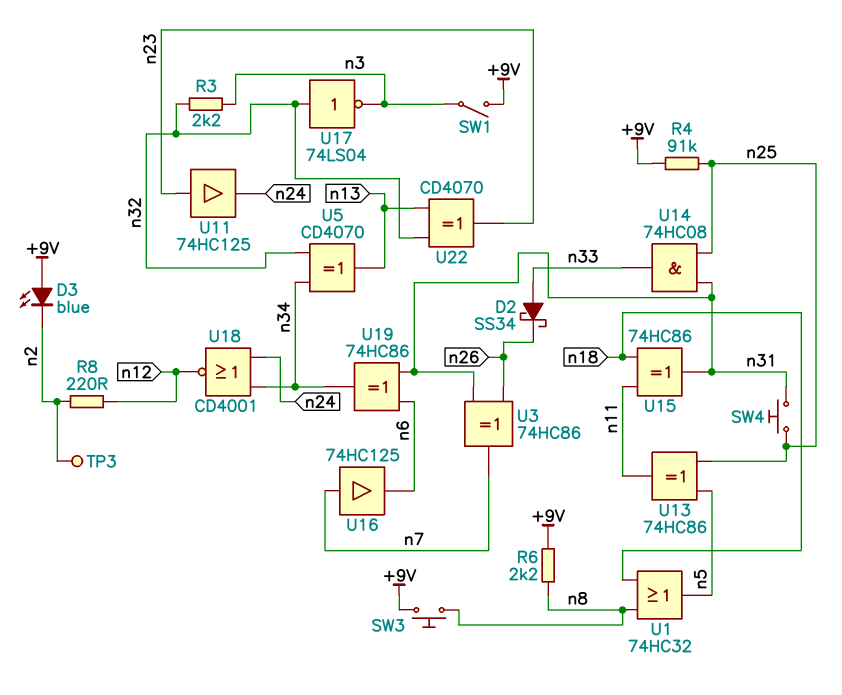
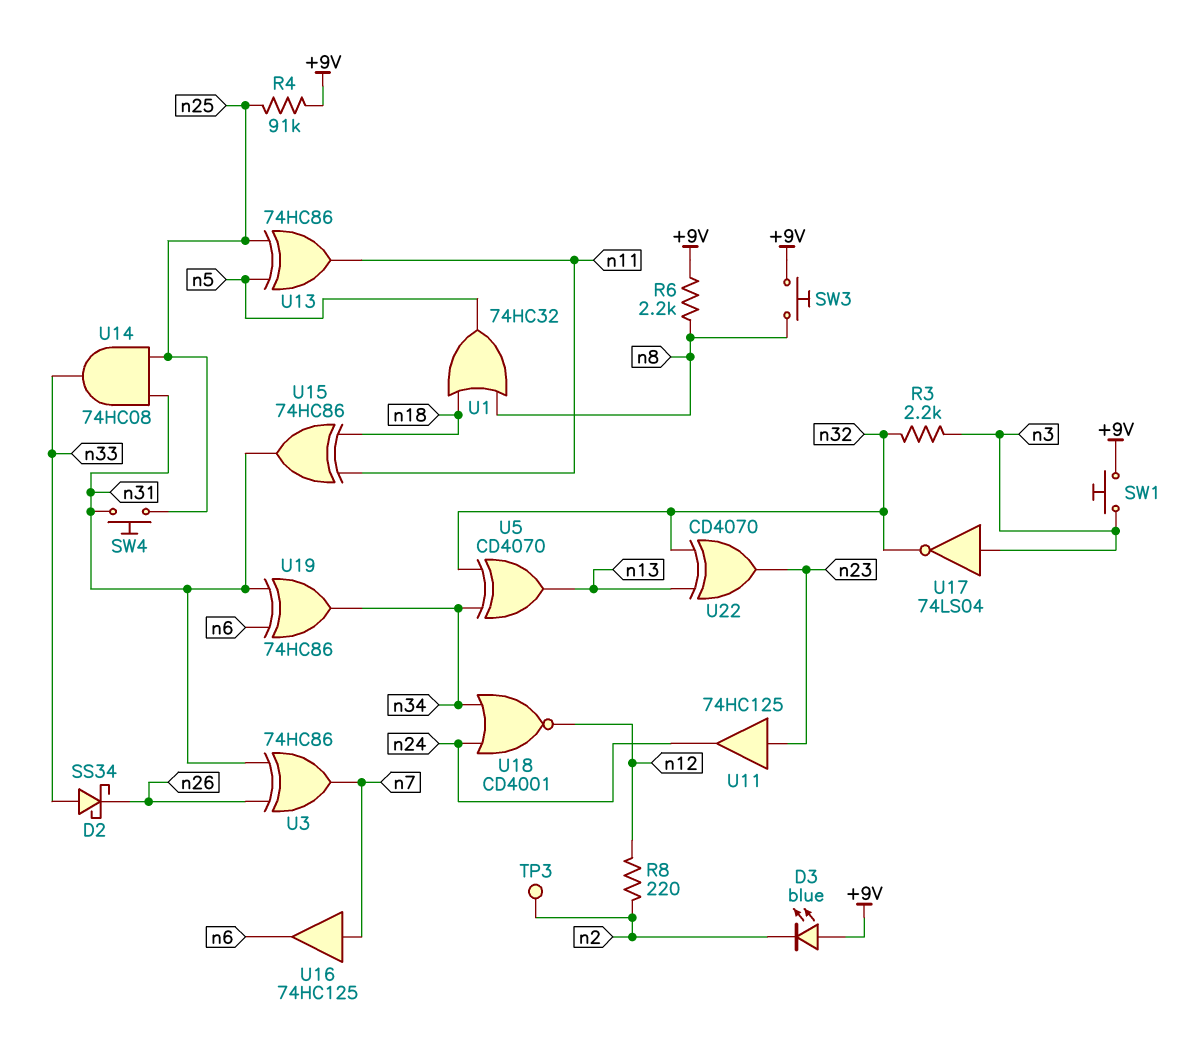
SW1: switch (+9V, n3) -> button (+9V, n3)
U17: NOT 74LS04 (in n32, out n3) -> NOT 74LS04 (in n3, out n32)

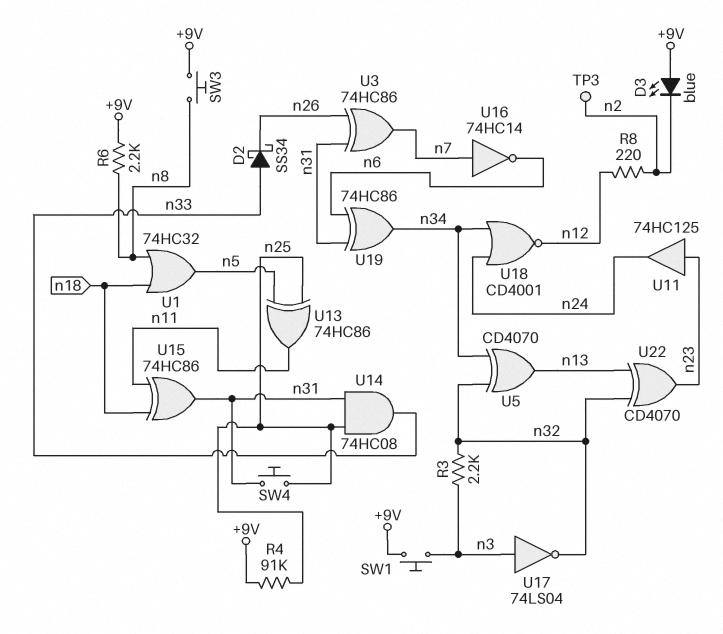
U16: buffer 74HC125 (in n7, out n6) -> NOT 74HC14 (in n7, out n6)

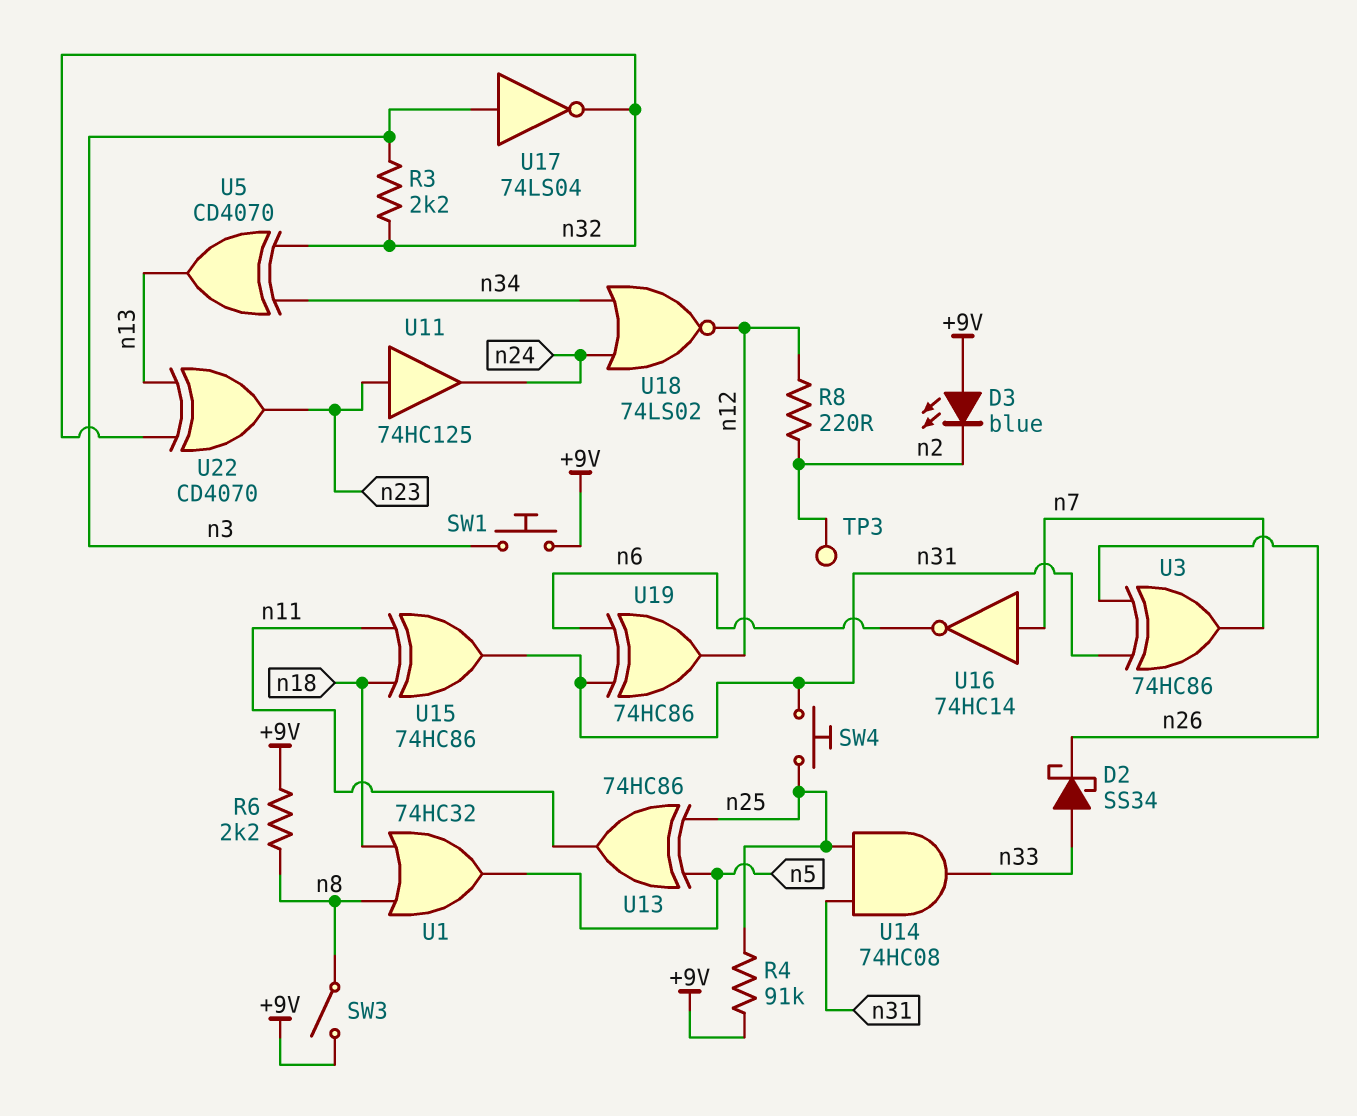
SW3: button (+9V, n8) -> switch (+9V, n8)
U18: NOR CD4001 (in n24, in n34, out n12) -> NOR 74LS02 (in n24, in n34, out n12)
U19: XOR 74HC86 (in n6, in n31, out n34) -> XOR 74HC86 (in n6, in n31, out n12)

